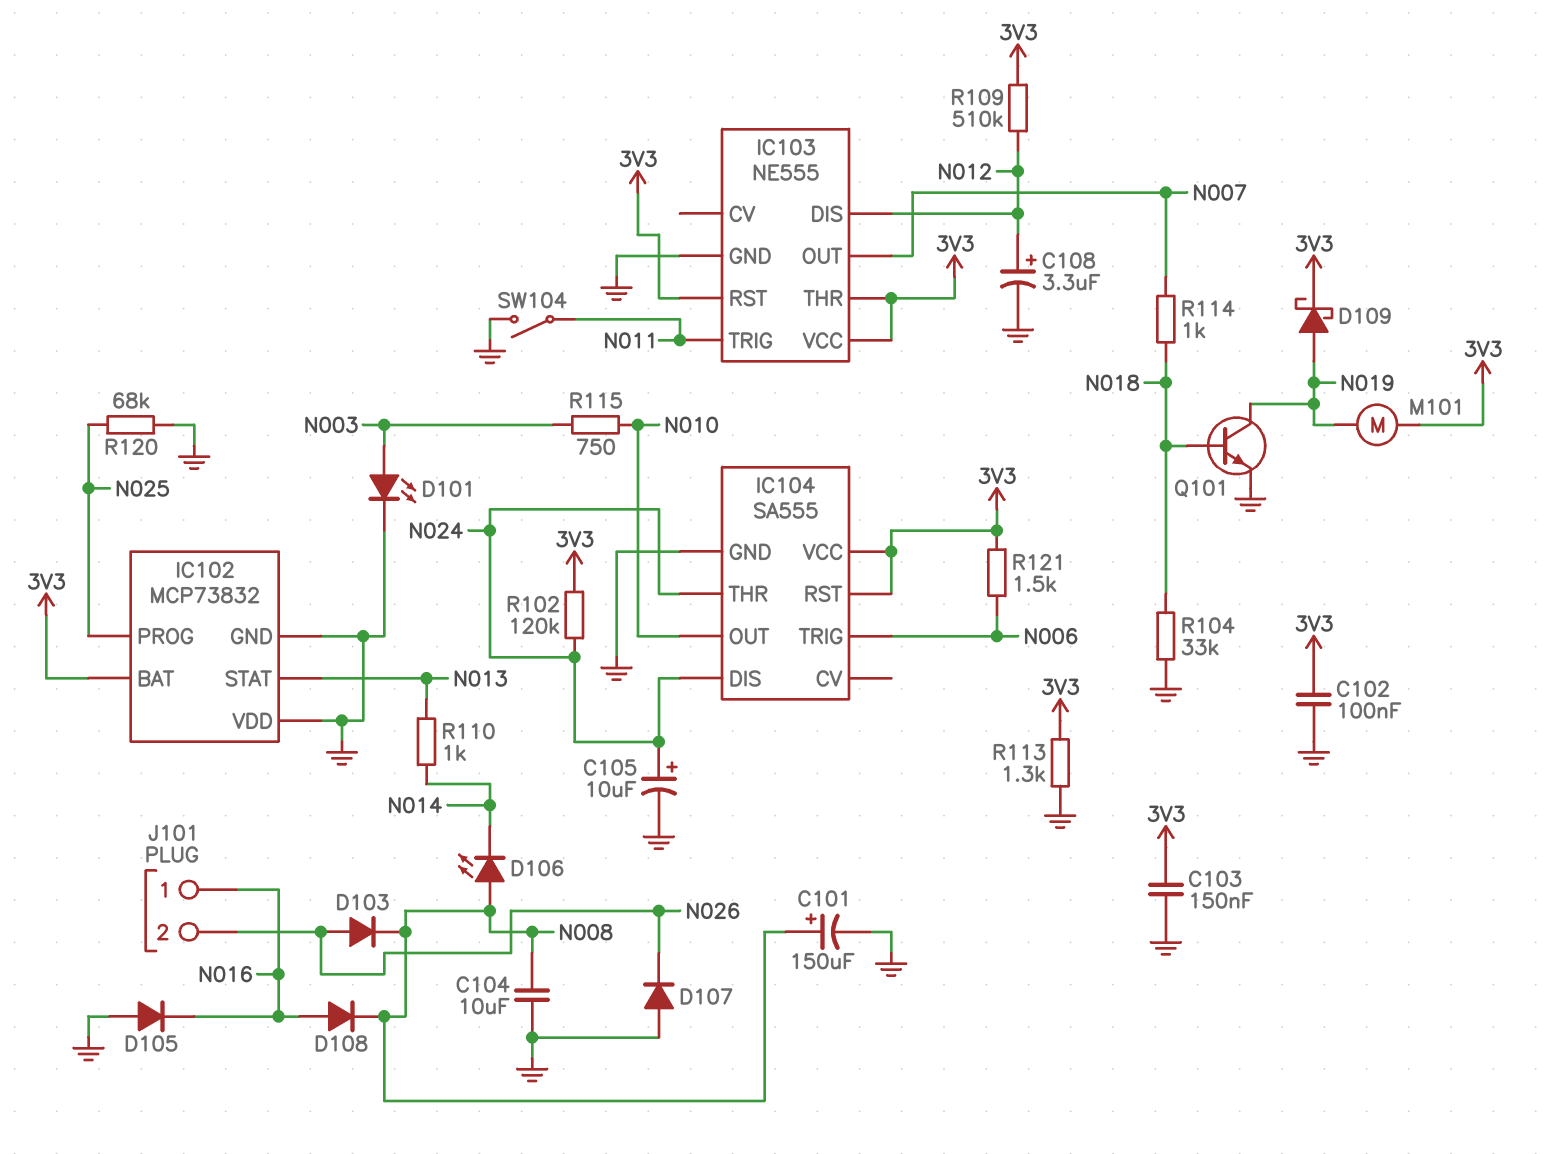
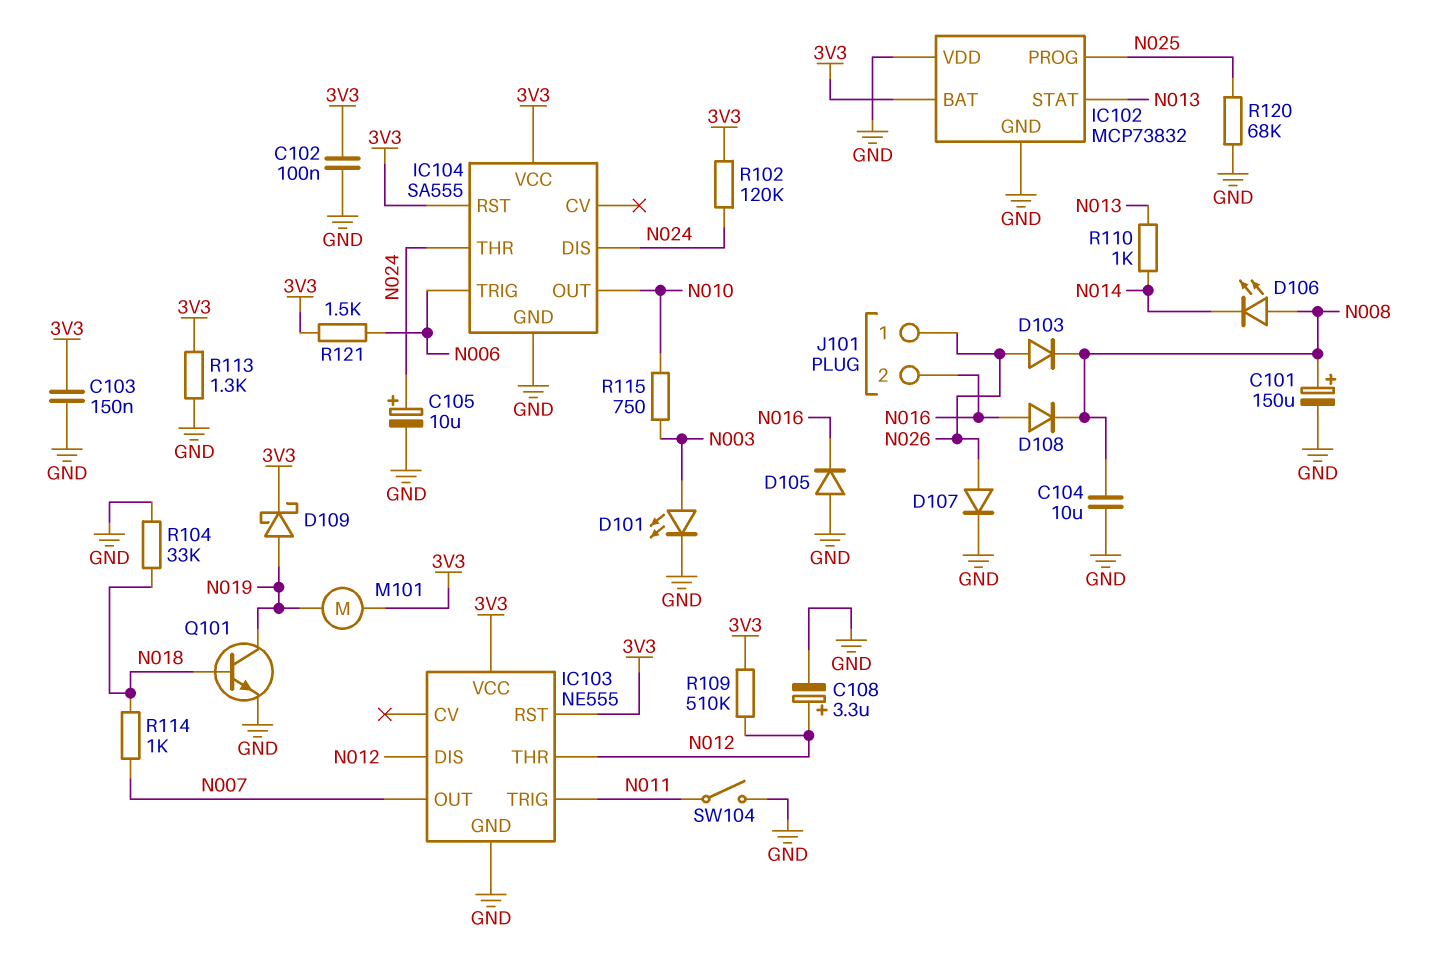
D107: diode (A GND, K N026) -> diode (A N026, K GND)
IC103 pin THR: 3V3 -> N012
J101 pin 1: N016 -> N026
J101 pin 2: N026 -> N016

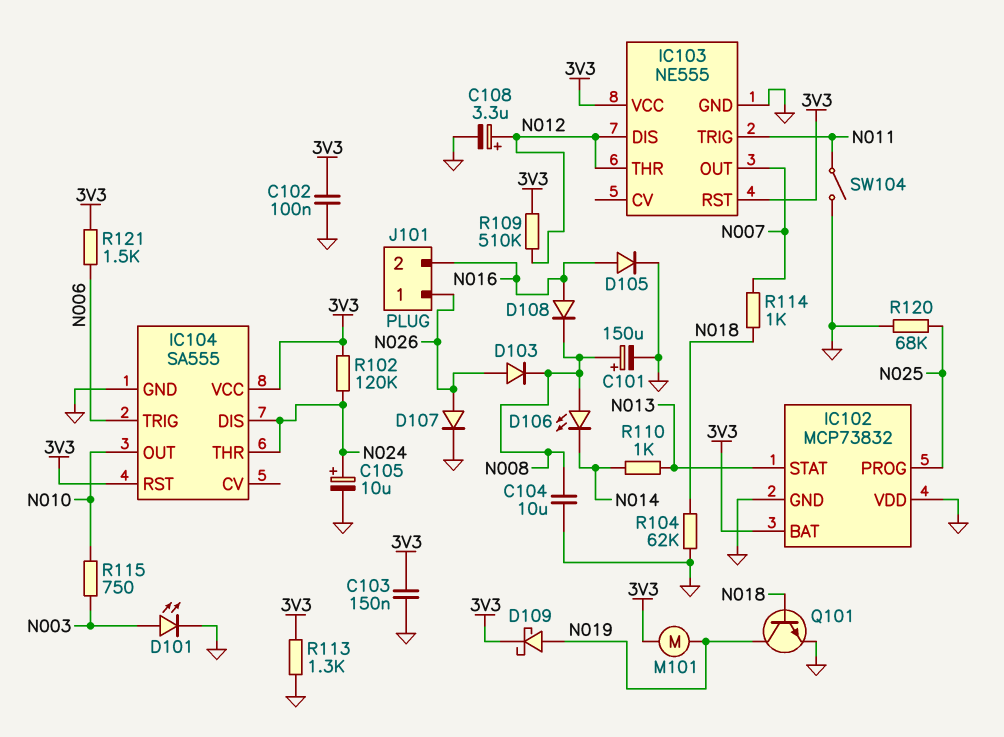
D105: diode (A GND, K N016) -> diode (A N016, K GND)
R104: 33k (GND, N018) -> 62k (GND, N018)

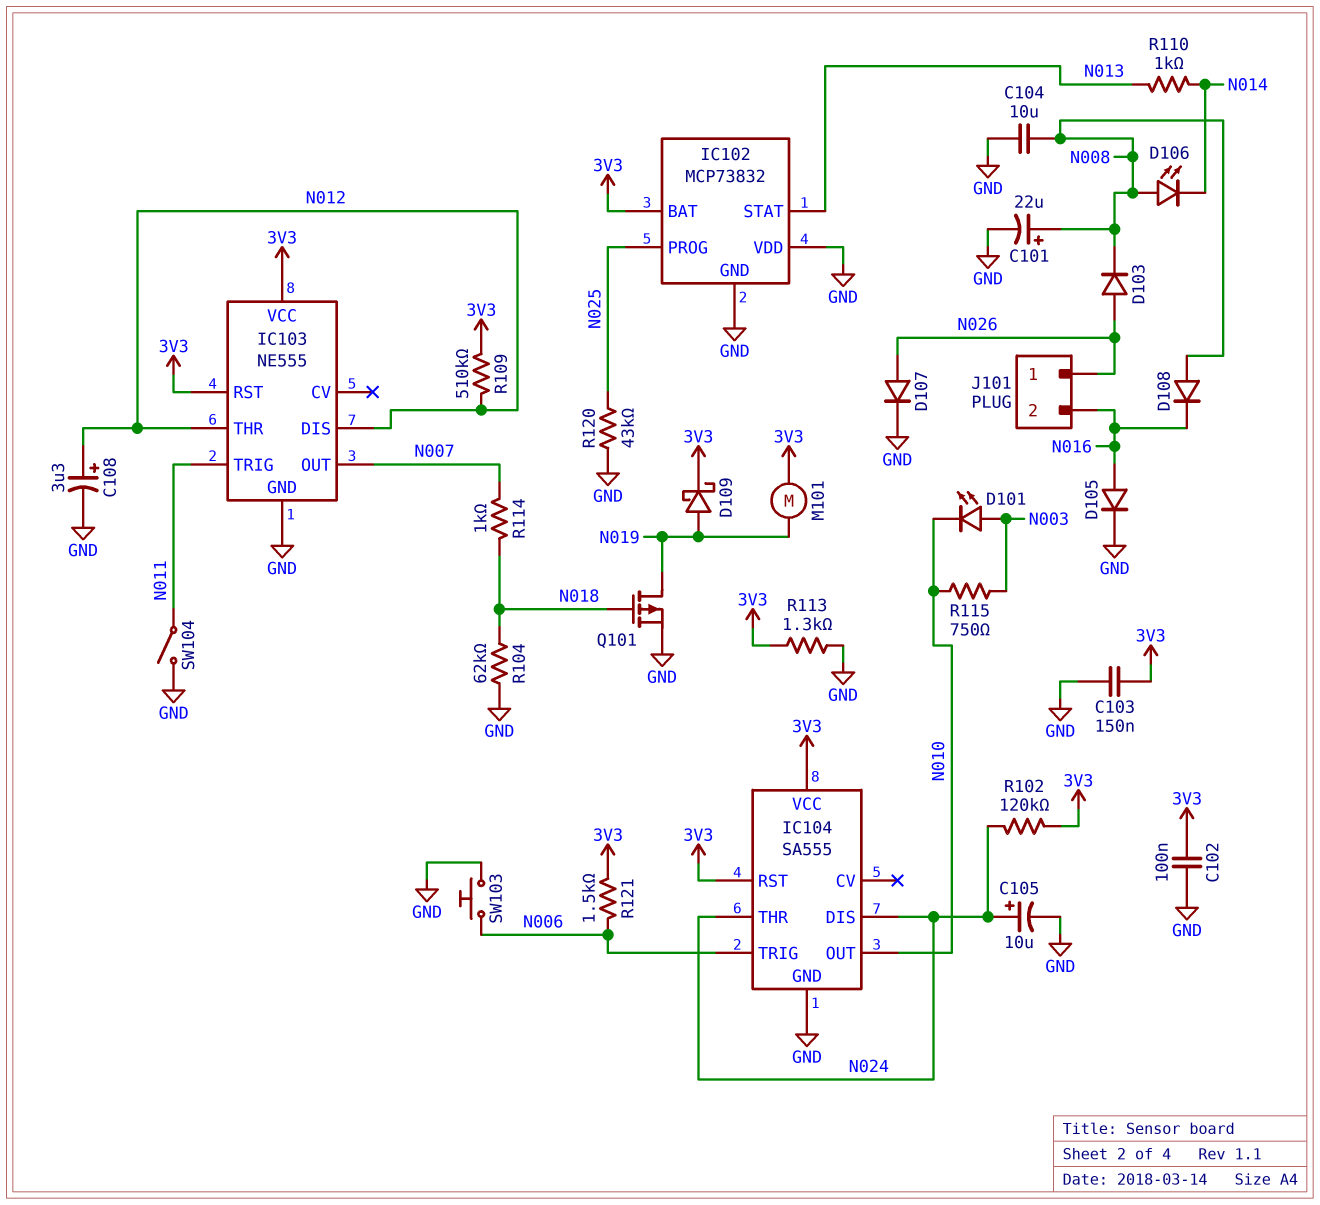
C101: 150uF (plus N008, minus GND) -> 22uF (plus N008, minus GND)
D101: LED (A N003, K GND) -> LED (A N003, K N010)
D108: diode (A N016, K N008) -> diode (A N008, K N016)
Q101: NPN (B N018, C N019, E GND) -> PMOS (G N018, D N019, S GND)
R120: 68k (GND, N025) -> 43k (GND, N025)
SW103: none -> button (GND, N006)

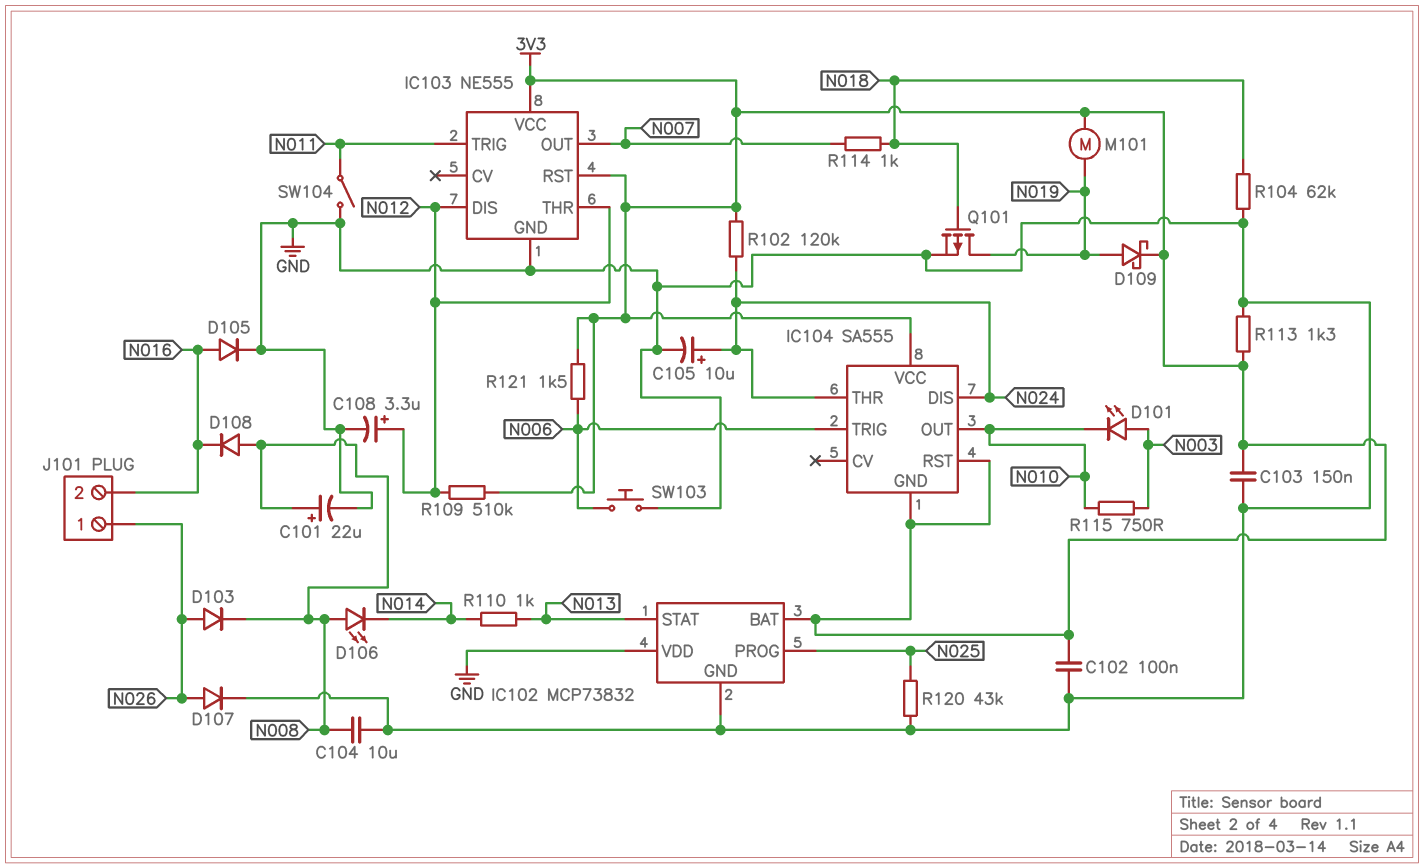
IC104 pin GND: GND -> 3V3

